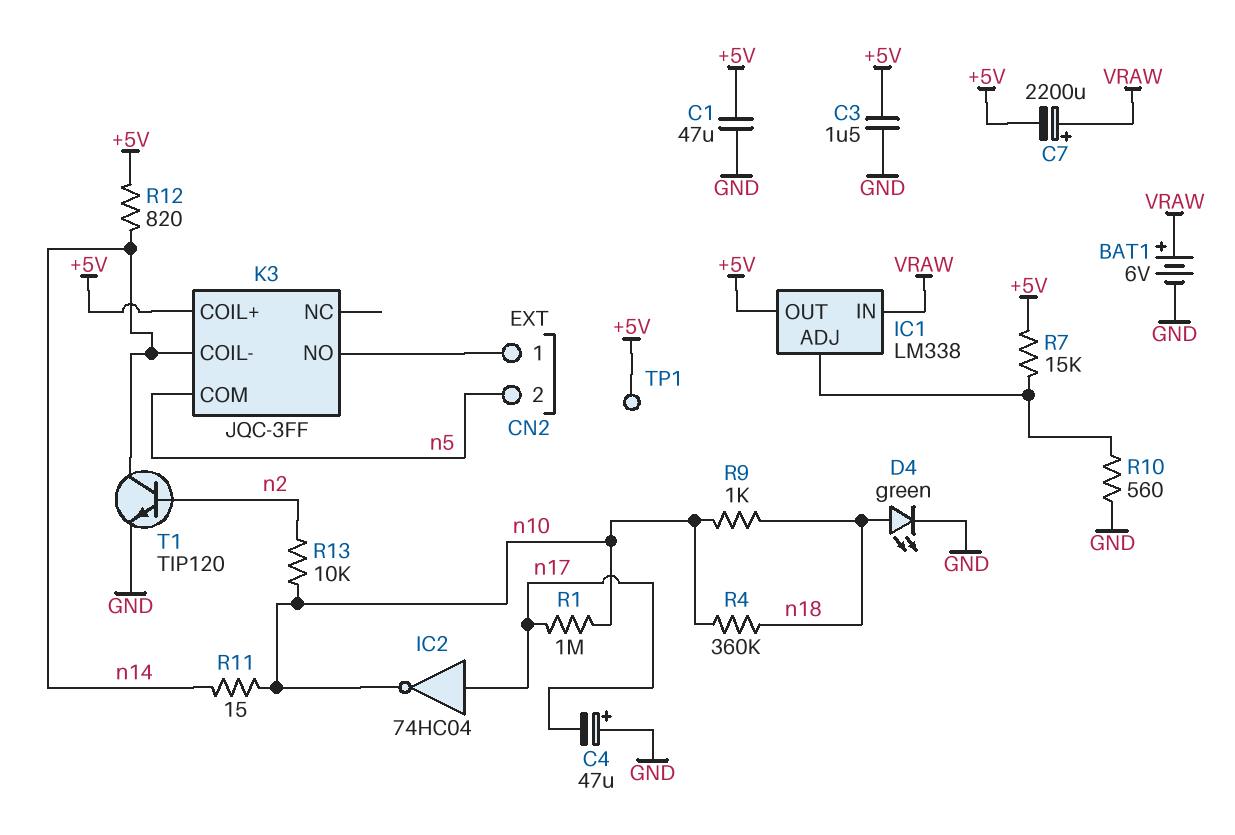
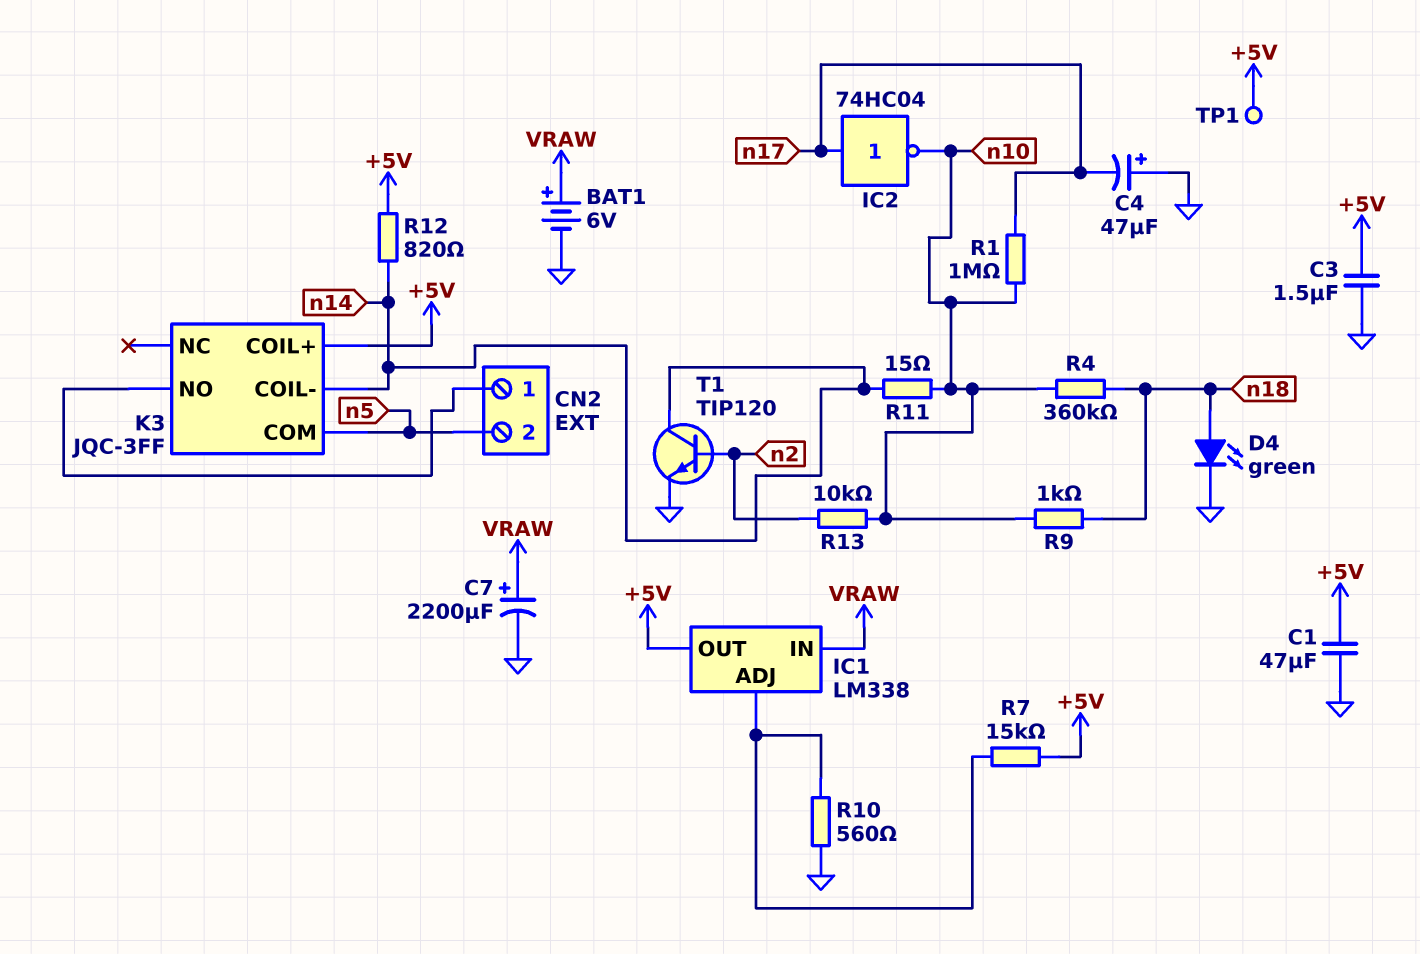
C7: 2200uF (plus VRAW, minus +5V) -> 2200uF (plus VRAW, minus GND)

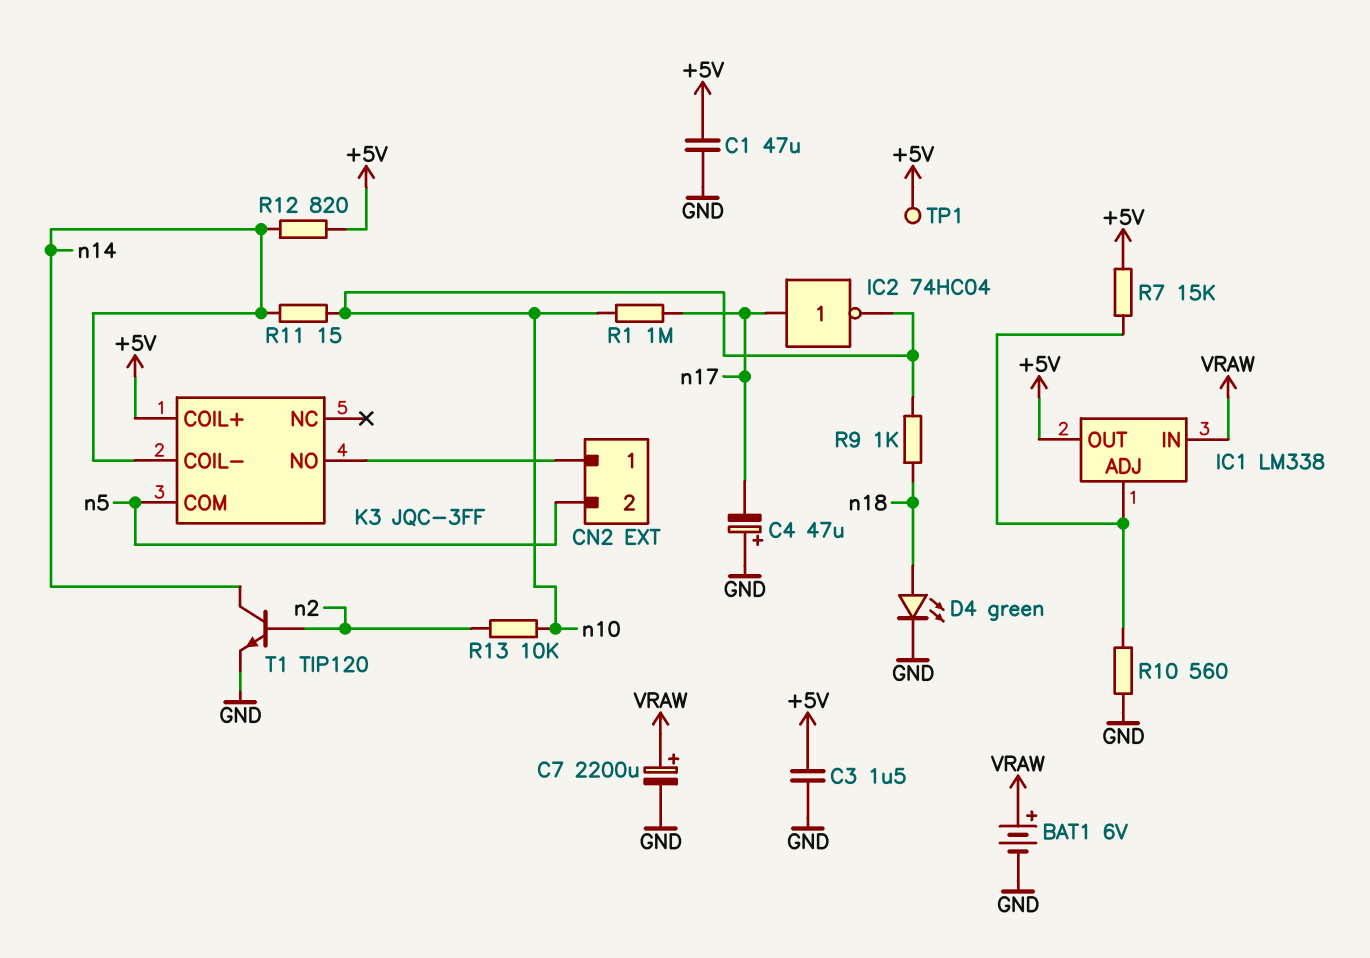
R4: 360k (n10, n18) -> none

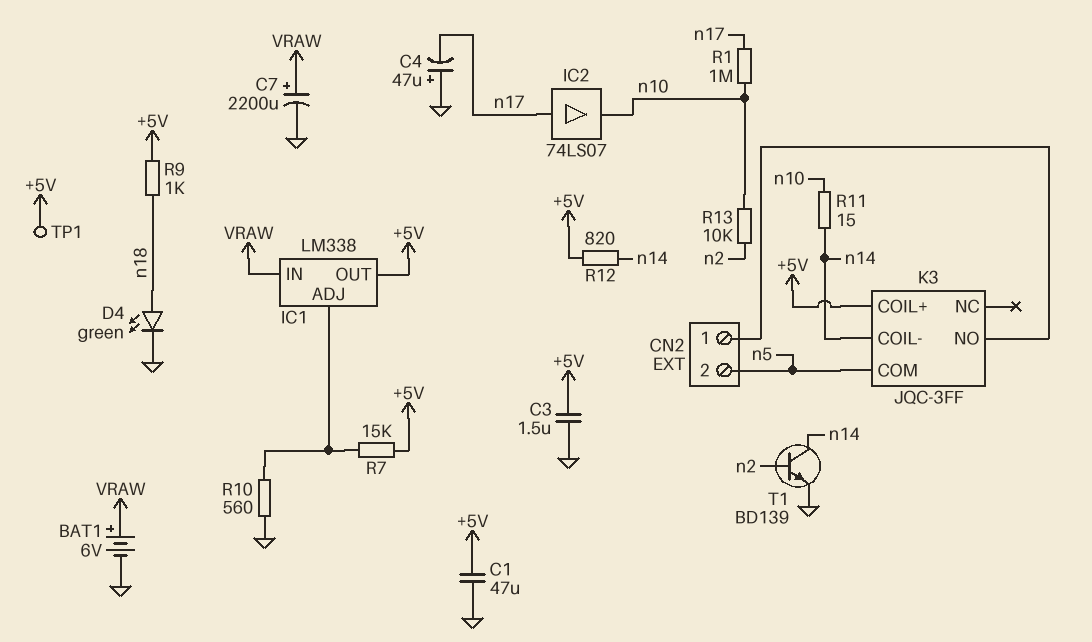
IC2: NOT 74HC04 (in n17, out n10) -> buffer 74LS07 (in n17, out n10)
R9: 1k (n10, n18) -> 1k (+5V, n18)
T1: NPN TIP120 (B n2, C n14, E GND) -> NPN BD139 (B n2, C n14, E GND)

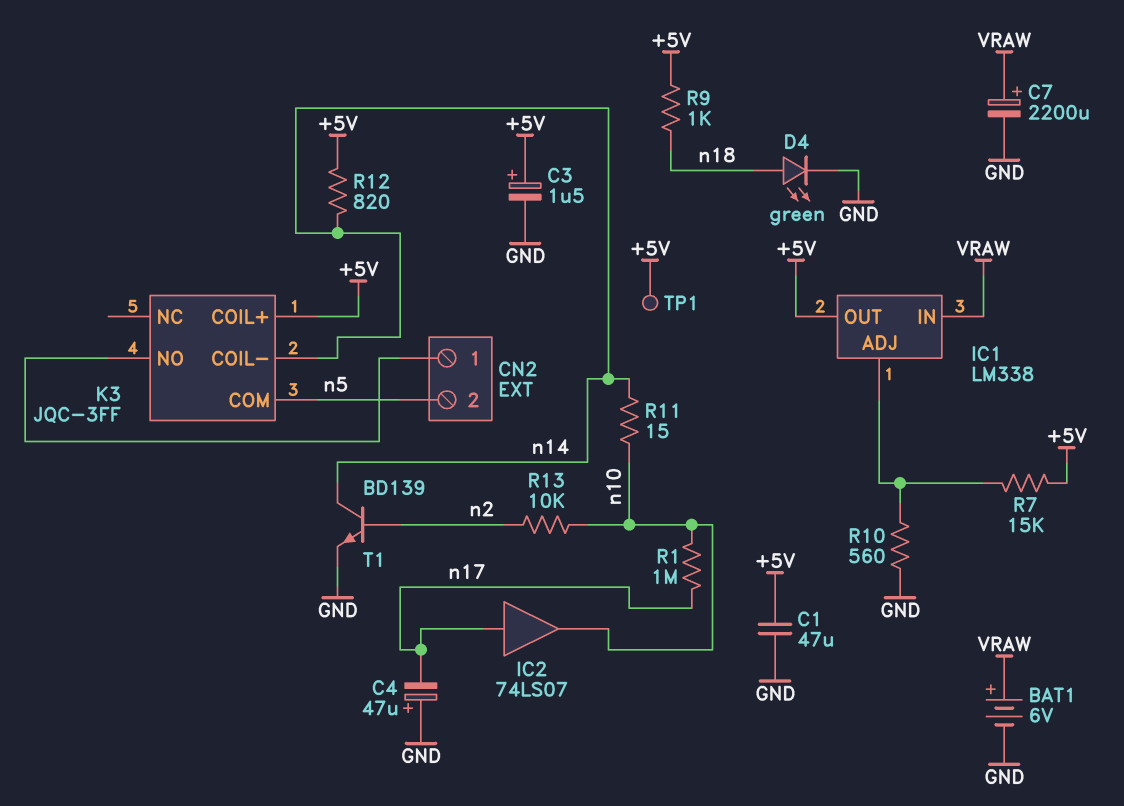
C3: 1.5uF (+5V, GND) -> 1.5uF (plus +5V, minus GND)

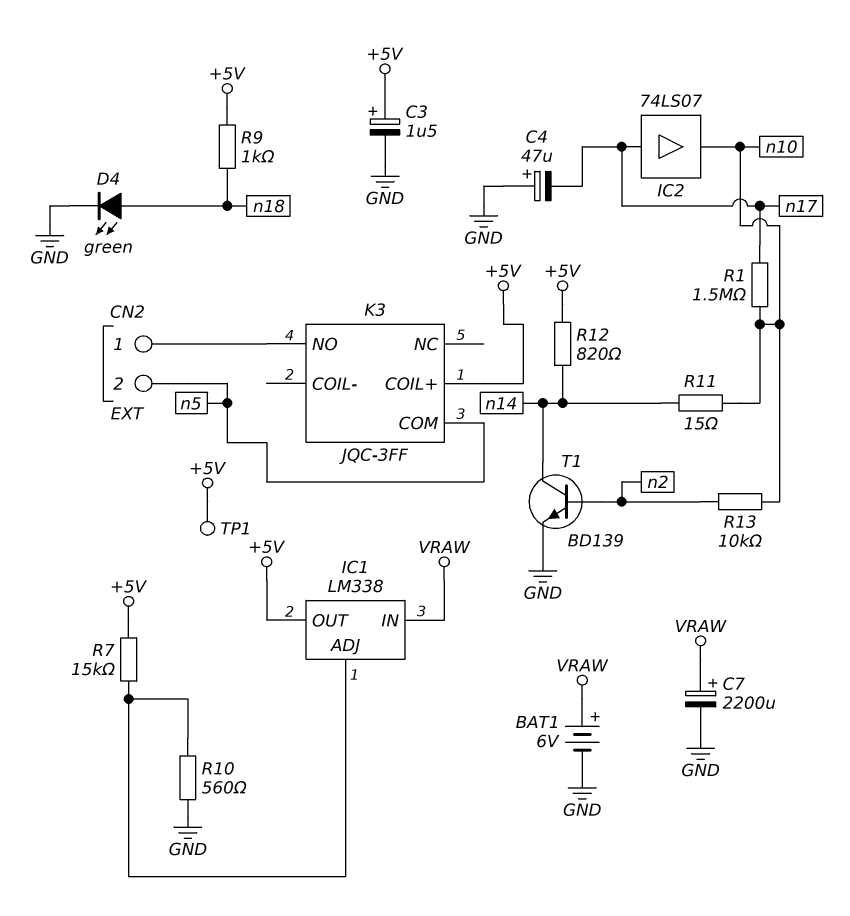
C1: 47uF (+5V, GND) -> none
K3 pin COIL-: n14 -> none
R1: 1M (n10, n17) -> 1.5M (n10, n17)

